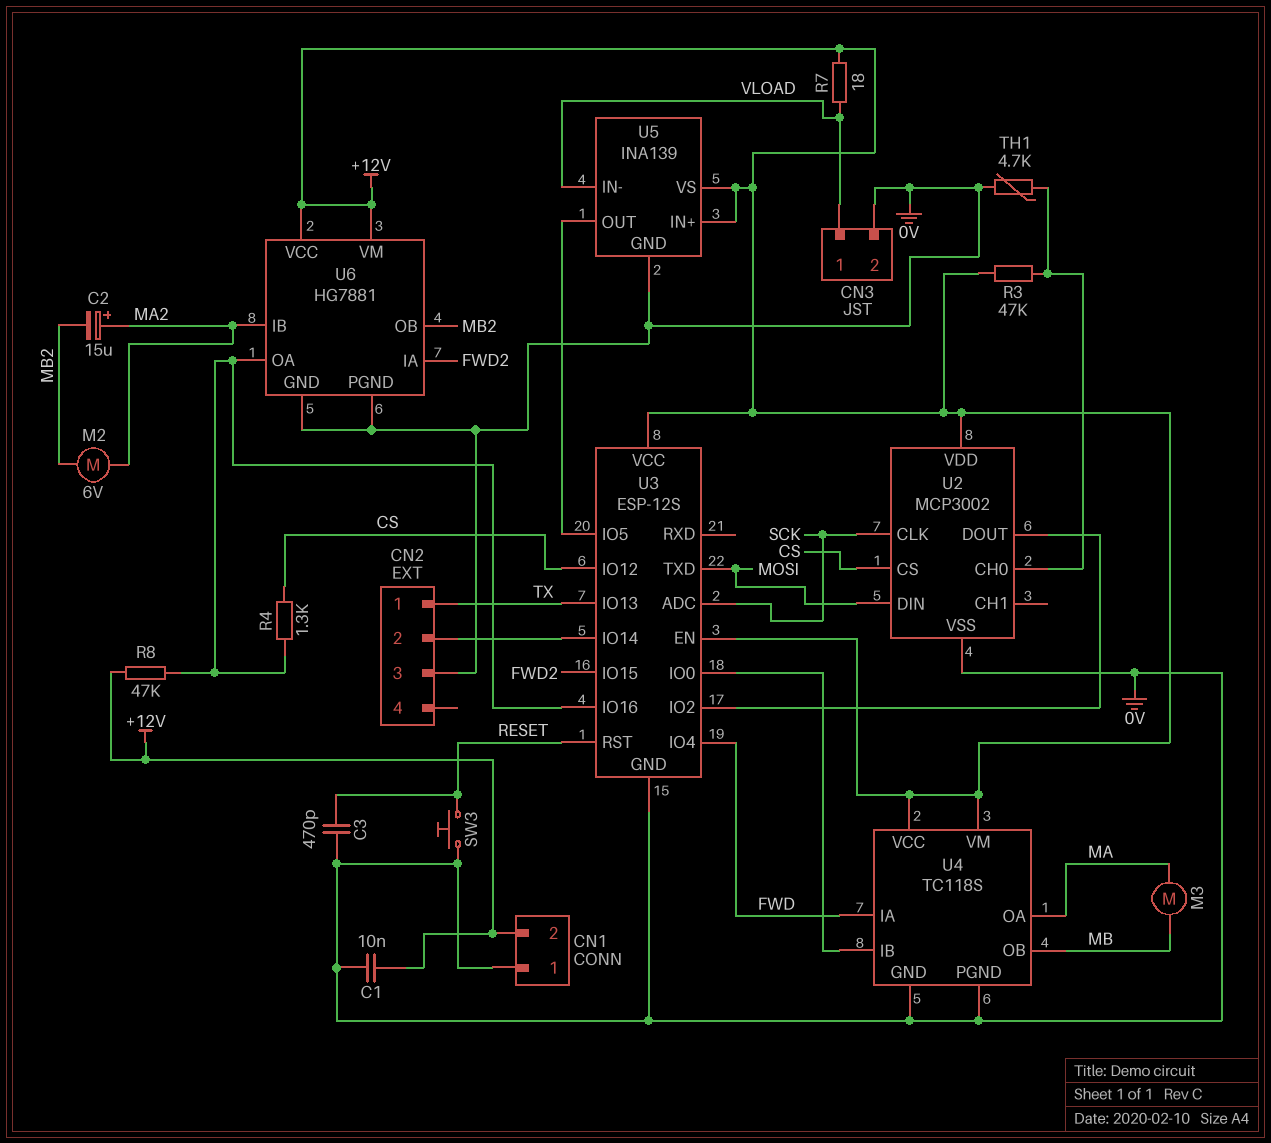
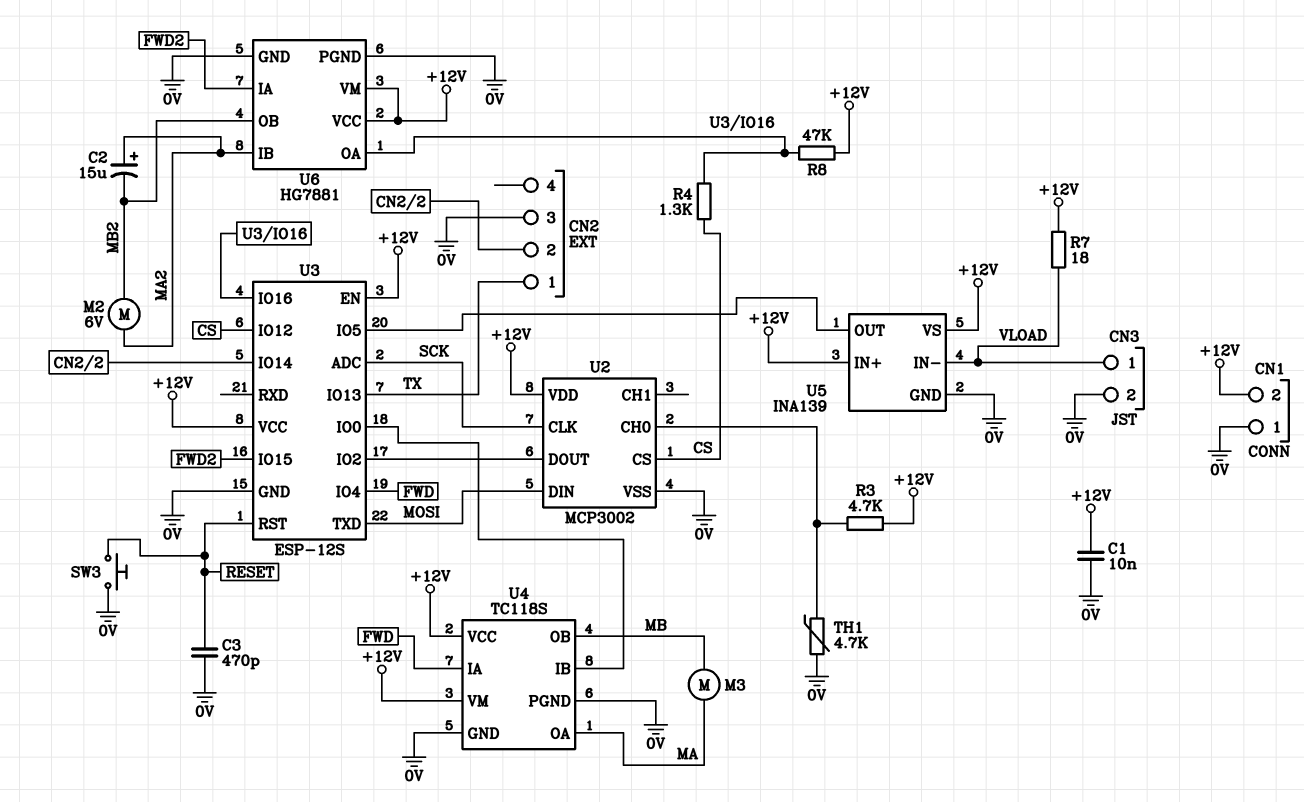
R3: 47k (+12V, U2/CH0) -> 4.7k (+12V, U2/CH0)

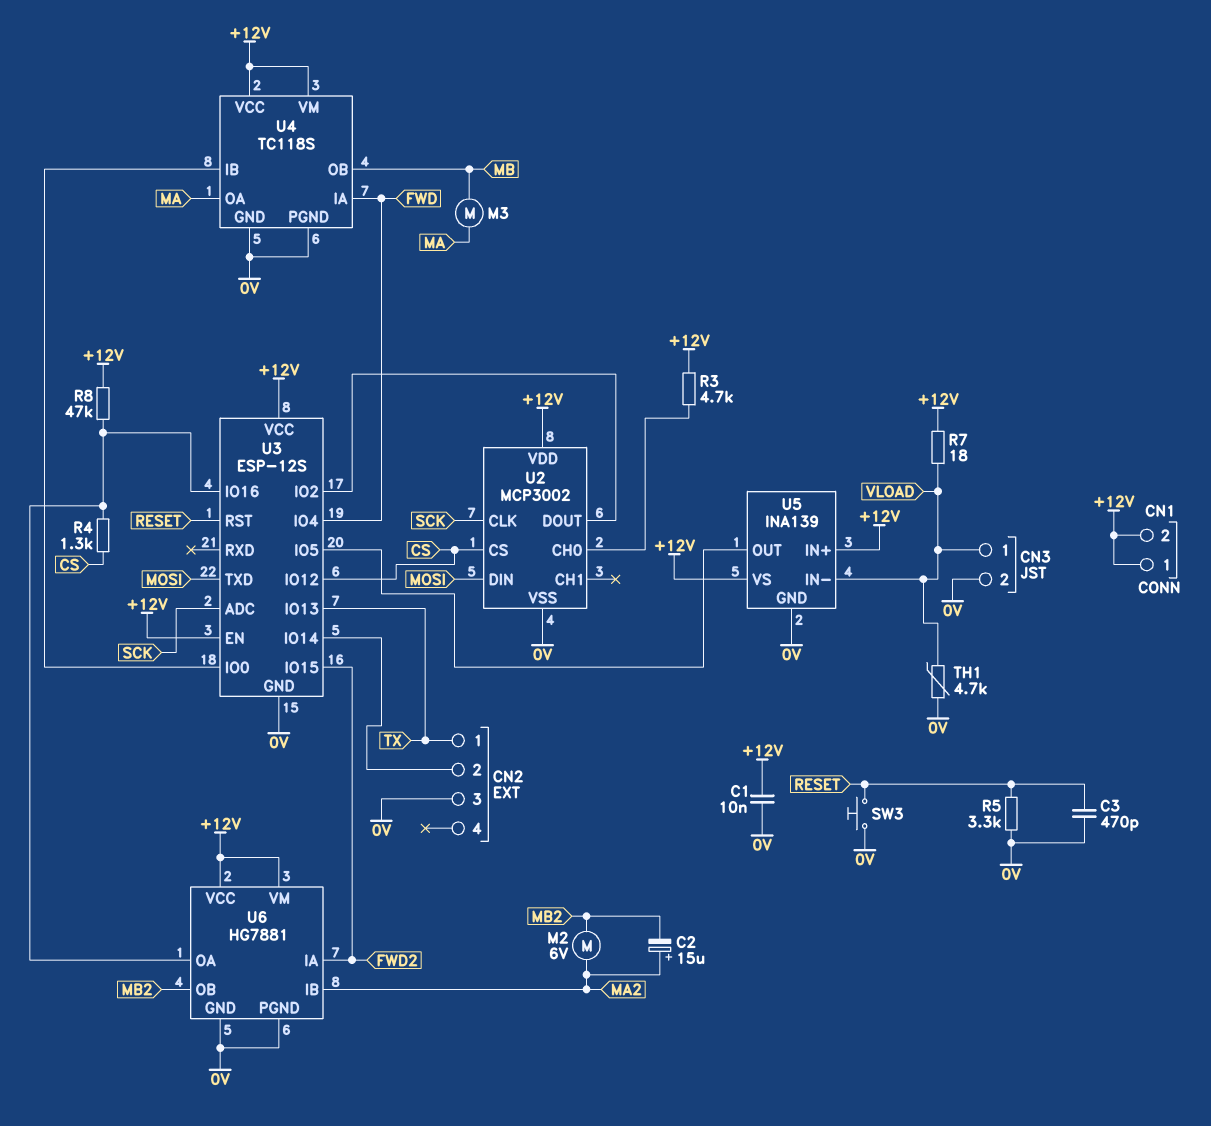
CN1 pin 1: 0V -> +12V
R5: none -> 3.3k (0V, RESET)
TH1: 4.7k (0V, U2/CH0) -> 4.7k (0V, VLOAD)

